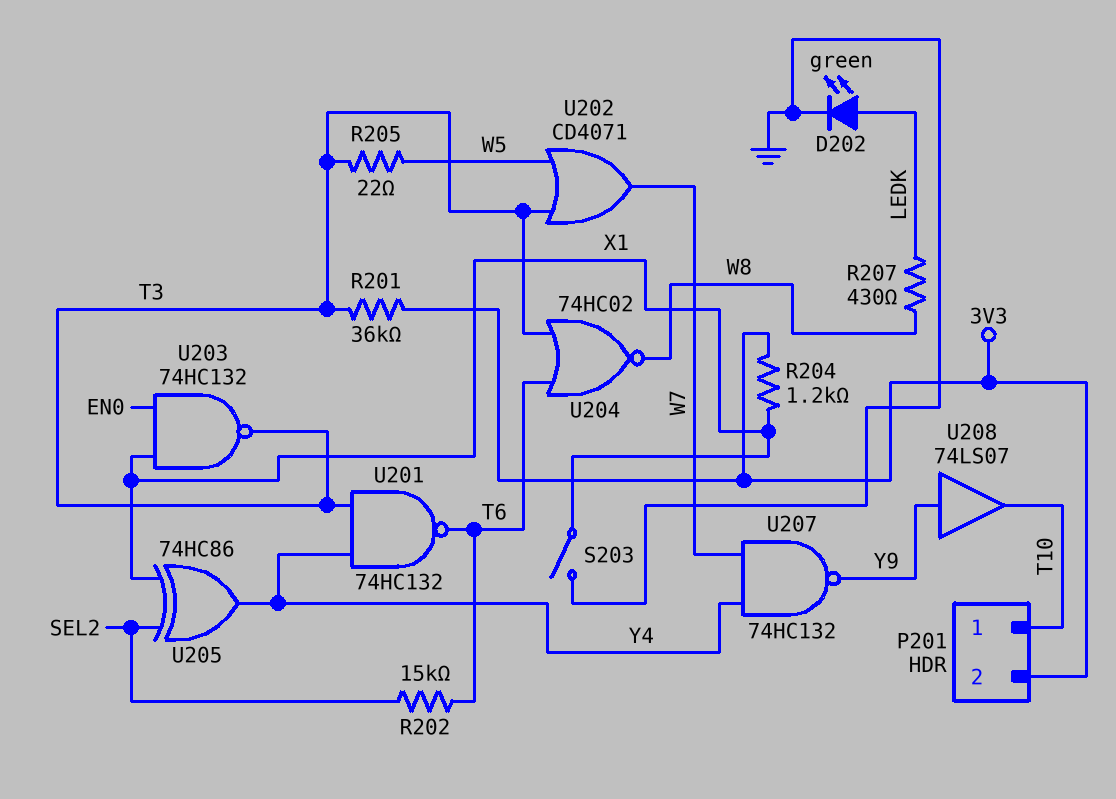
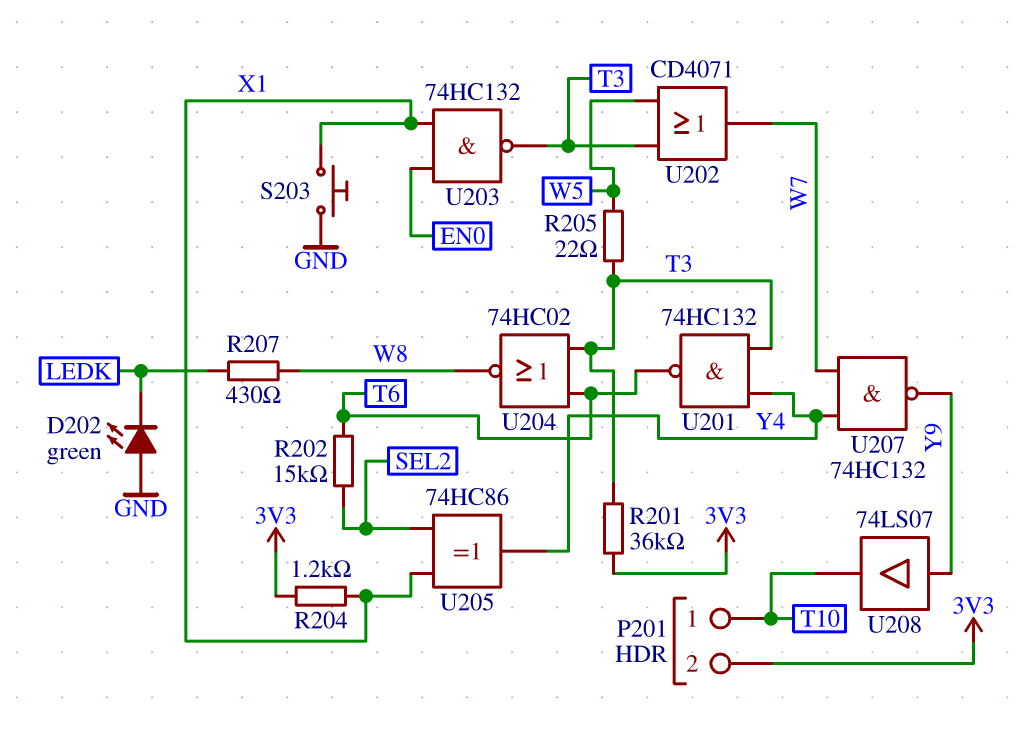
D202: LED green (A LEDK, K GND) -> LED green (A GND, K LEDK)
S203: switch (GND, X1) -> button (GND, X1)

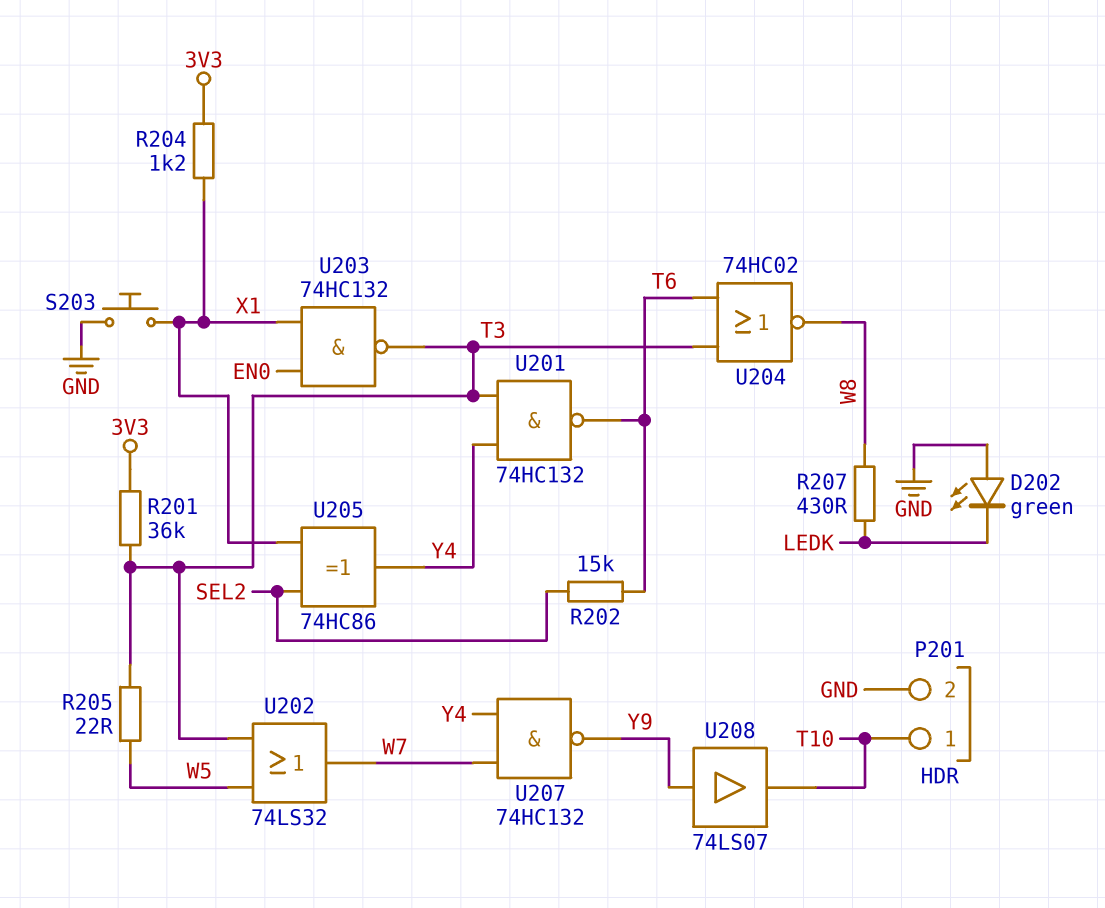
P201 pin 2: 3V3 -> GND
U202: OR CD4071 (in T3, in W5, out W7) -> OR 74LS32 (in T3, in W5, out W7)

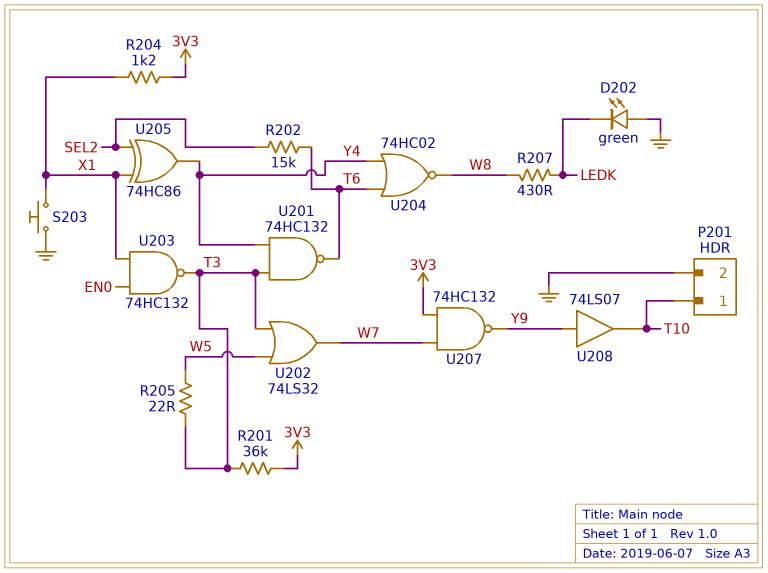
U204: NOR 74HC02 (in T3, in T6, out W8) -> NOR 74HC02 (in T6, in Y4, out W8)
U207: NAND 74HC132 (in W7, in Y4, out Y9) -> NAND 74HC132 (in 3V3, in W7, out Y9)

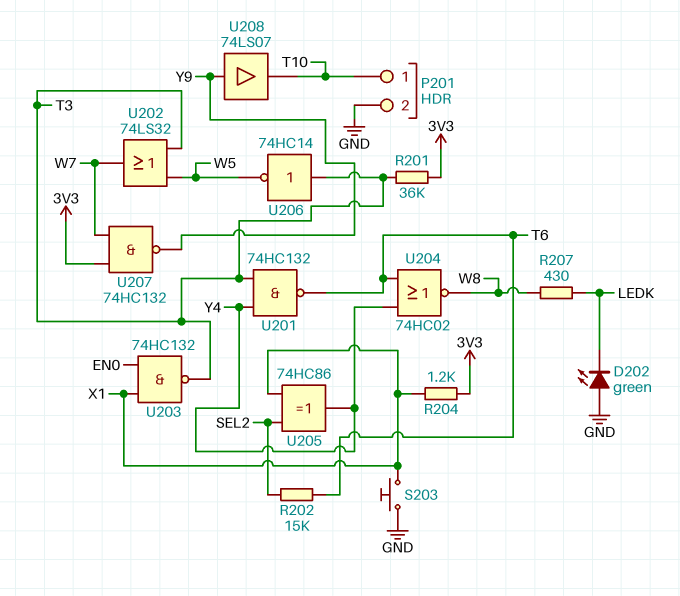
R205: 22 (T3, W5) -> none
U206: none -> NOT 74HC14 (in T3, out W5)

